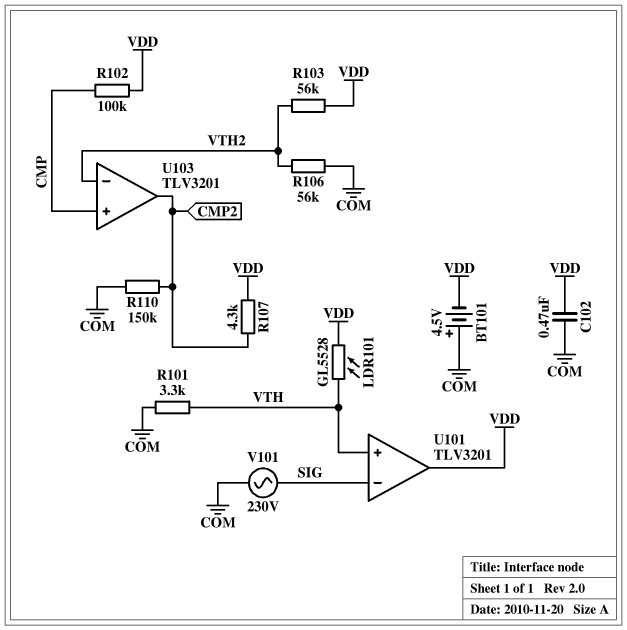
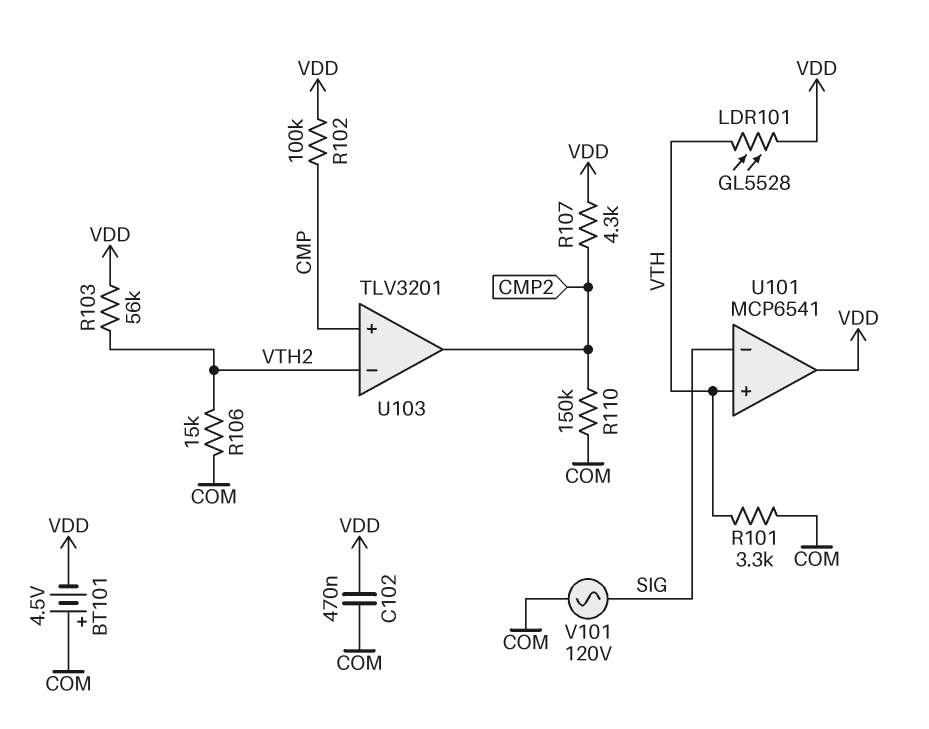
R106: 56k (COM, VTH2) -> 15k (COM, VTH2)
U101: TLV3201 -> MCP6541
V101: AC 230V (COM, SIG) -> AC 120V (COM, SIG)

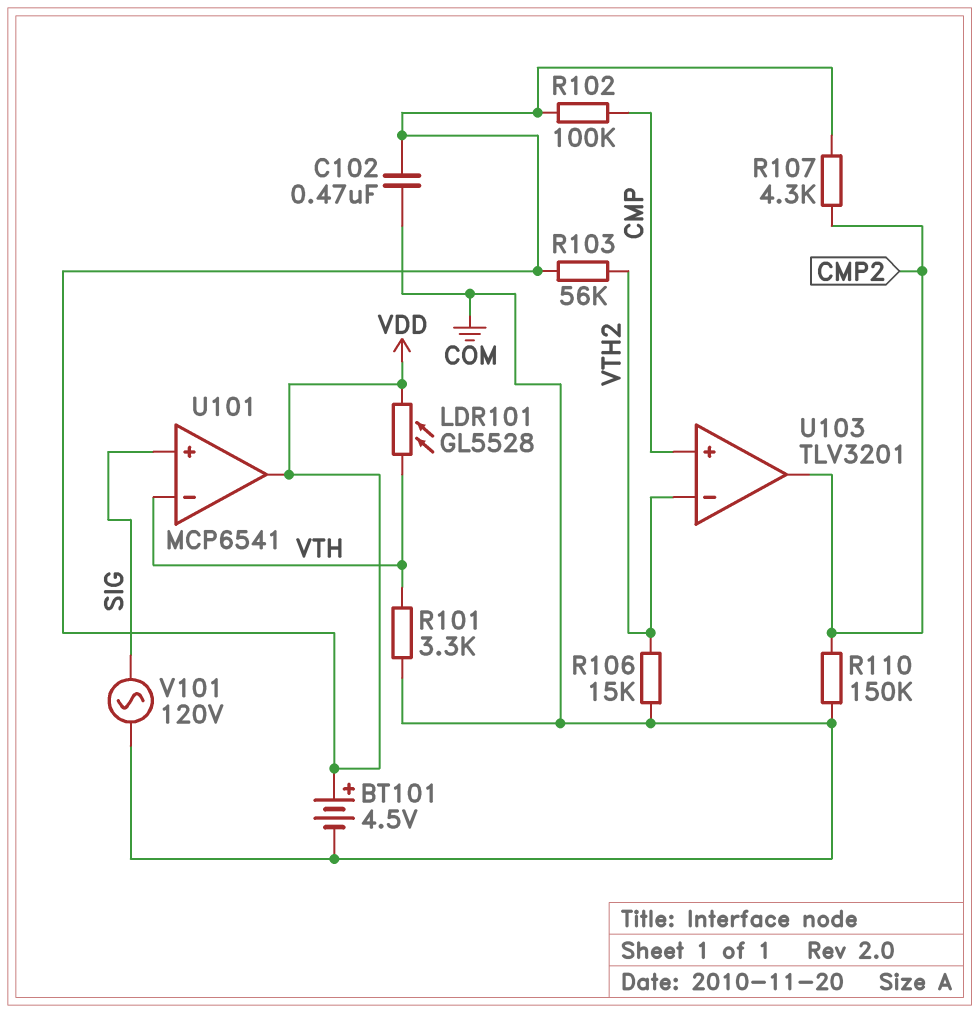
BT101: 4.5V (plus COM, minus VDD) -> 4.5V (plus VDD, minus COM)
U101 pin in+: VTH -> SIG
U101 pin in-: SIG -> VTH

